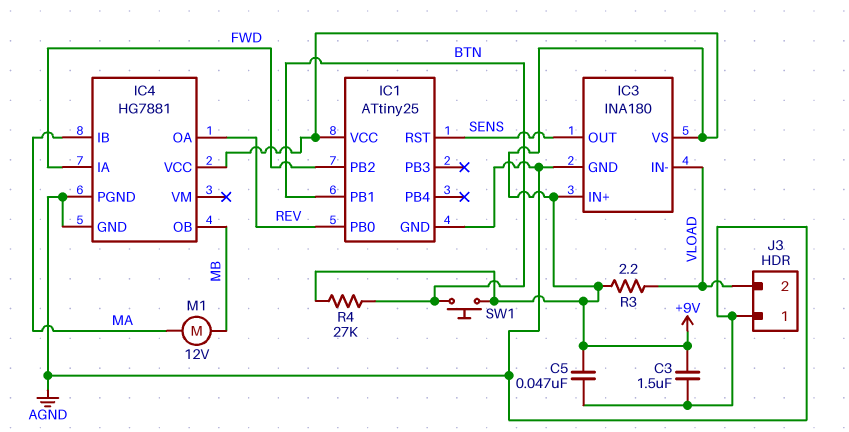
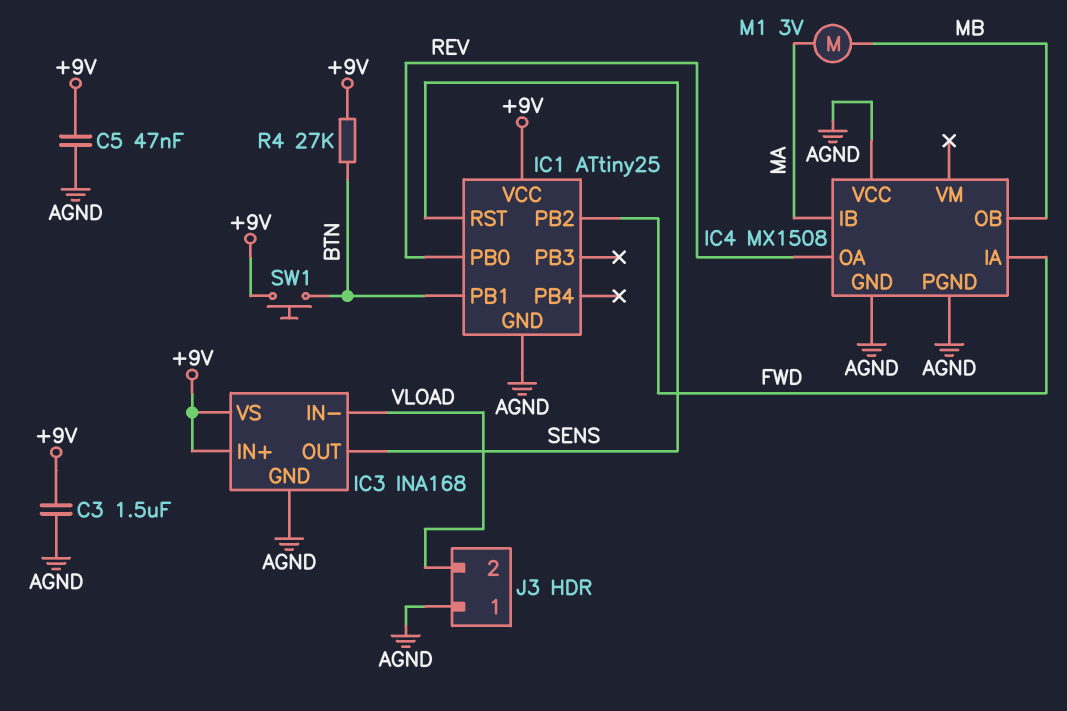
IC3: INA180 -> INA168
IC4: HG7881 -> MX1508
IC4 pin VCC: +9V -> AGND
M1: motor 12V (MA, MB) -> motor 3V (MA, MB)
R3: 2.2 (+9V, VLOAD) -> none

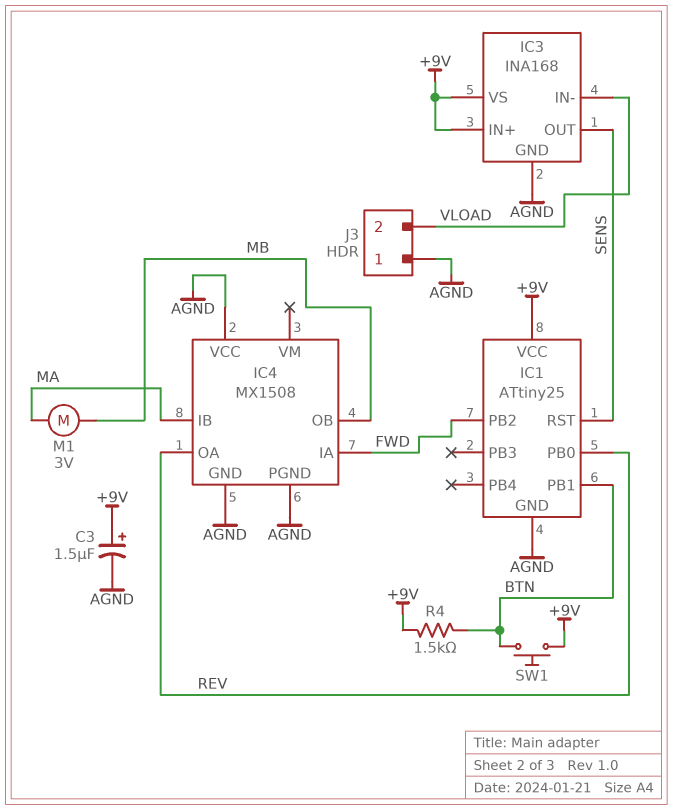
C3: 1.5uF (+9V, AGND) -> 1.5uF (plus +9V, minus AGND)
C5: 47nF (+9V, AGND) -> none
R4: 27k (+9V, BTN) -> 1.5k (+9V, BTN)

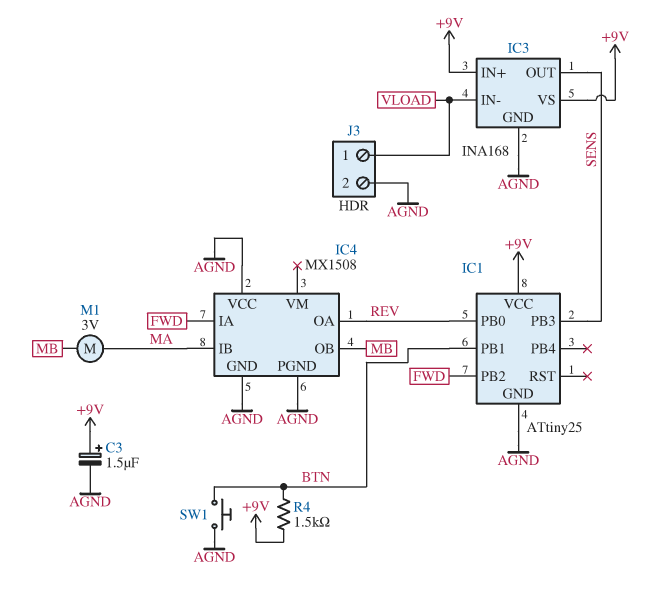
IC1 pin PB3: none -> SENS
IC1 pin RST: SENS -> none
J3 pin 1: AGND -> VLOAD
J3 pin 2: VLOAD -> AGND
SW1: button (+9V, BTN) -> button (AGND, BTN)

